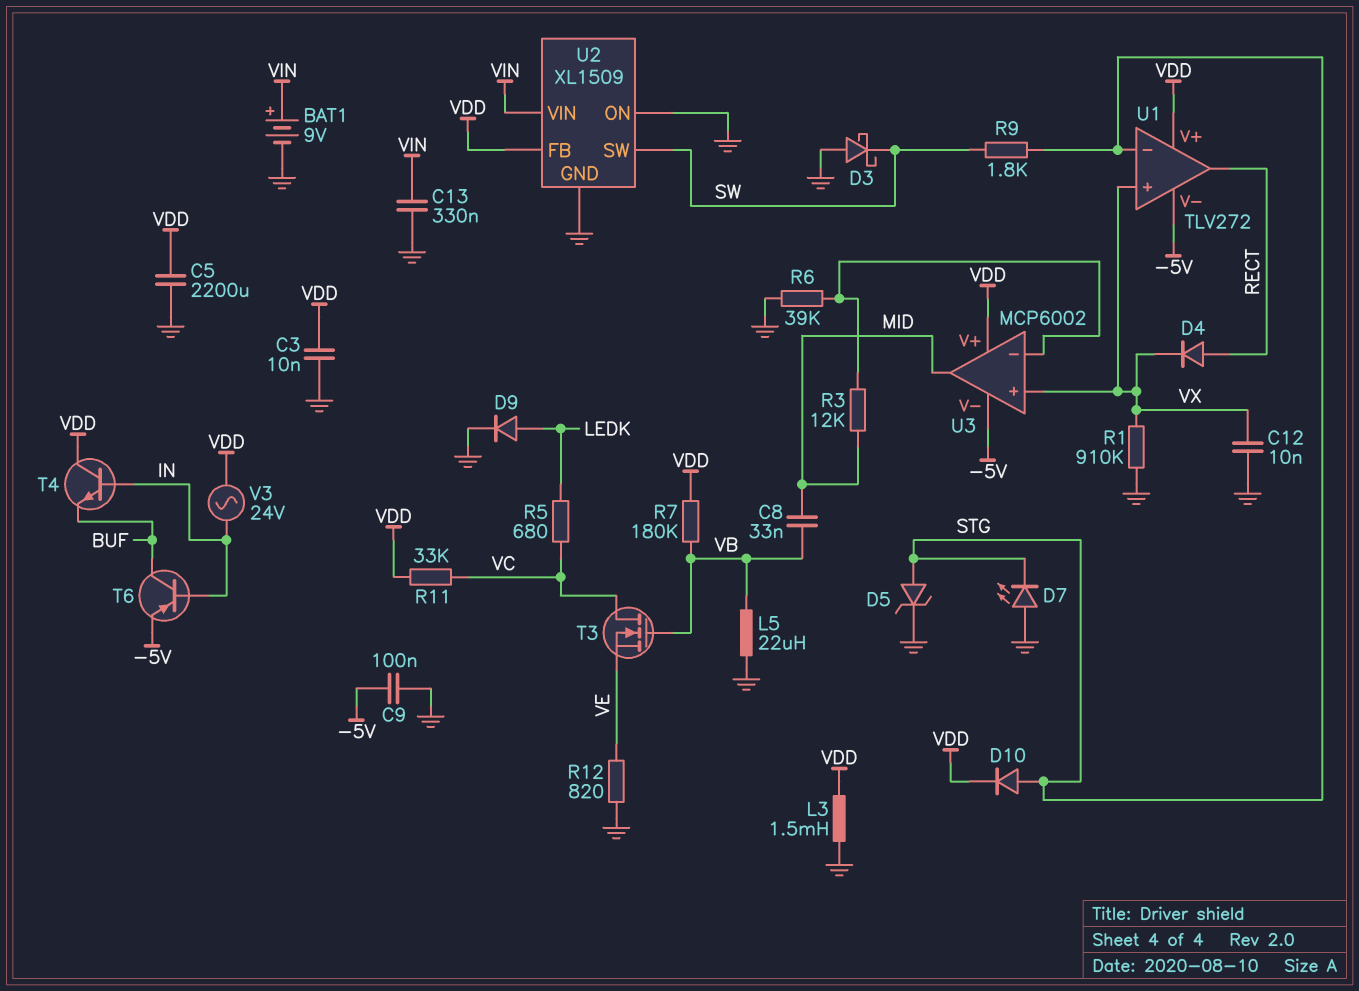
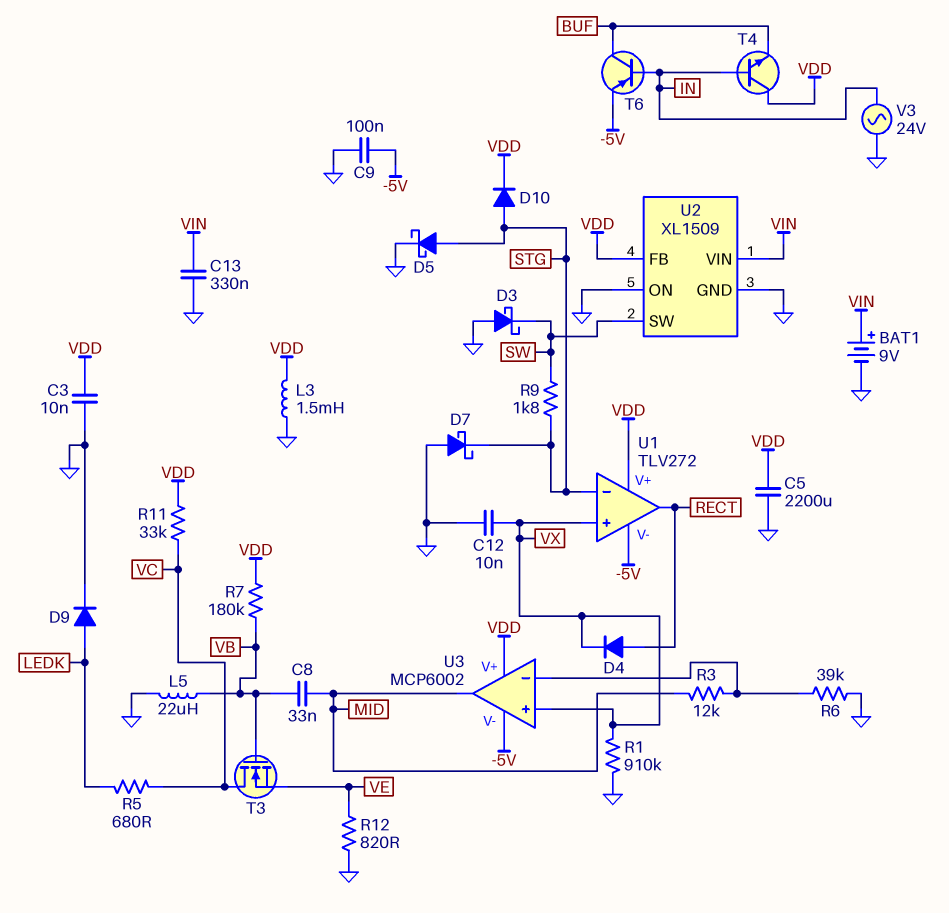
D5: zener (A STG, K GND) -> schottky (A STG, K GND)
D7: LED (A GND, K STG) -> schottky (A GND, K STG)
V3: AC 24V (IN, VDD) -> AC 24V (GND, IN)

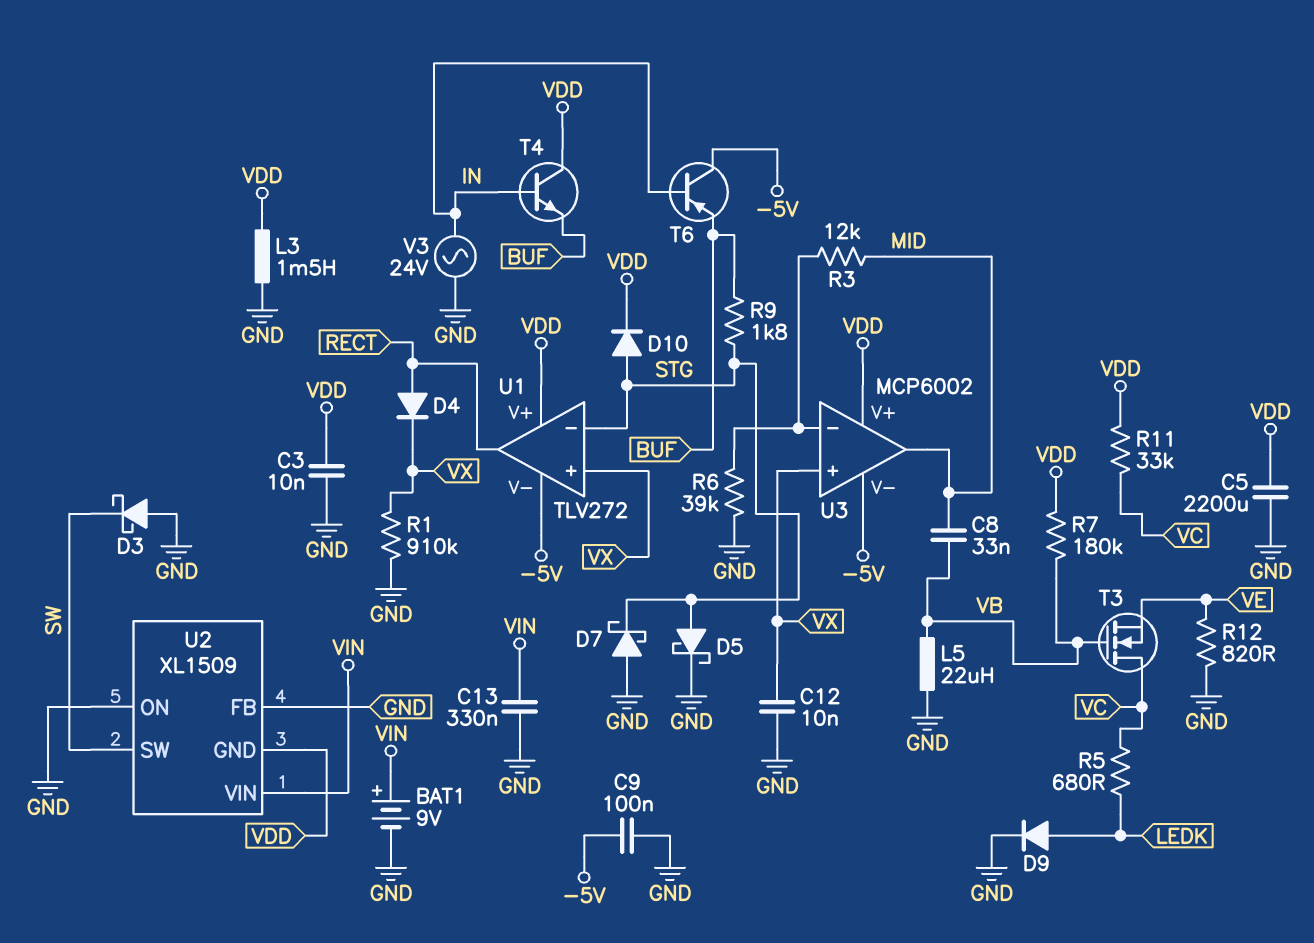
R9: 1.8k (STG, SW) -> 1.8k (BUF, STG)
T6: PNP (B IN, C BUF, E -5V) -> PNP (B IN, C -5V, E BUF)
U2 pin FB: VDD -> GND
U2 pin GND: GND -> VDD

